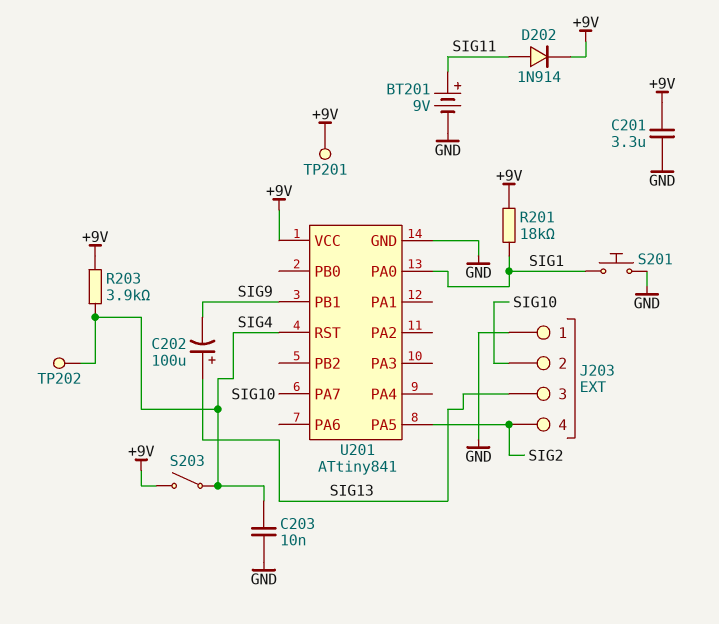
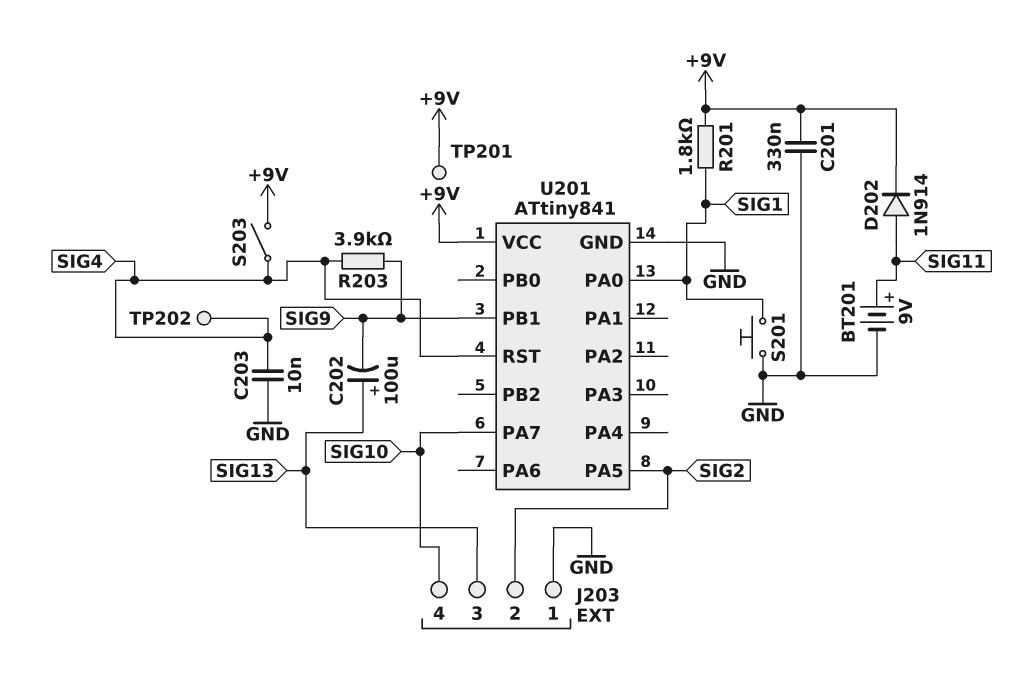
C201: 3.3uF (+9V, GND) -> 330nF (+9V, GND)
J203 pin 2: SIG10 -> SIG2
J203 pin 4: SIG2 -> SIG10
R201: 18k (+9V, SIG1) -> 1.8k (+9V, SIG1)
R203: 3.9k (+9V, SIG4) -> 3.9k (SIG4, SIG9)

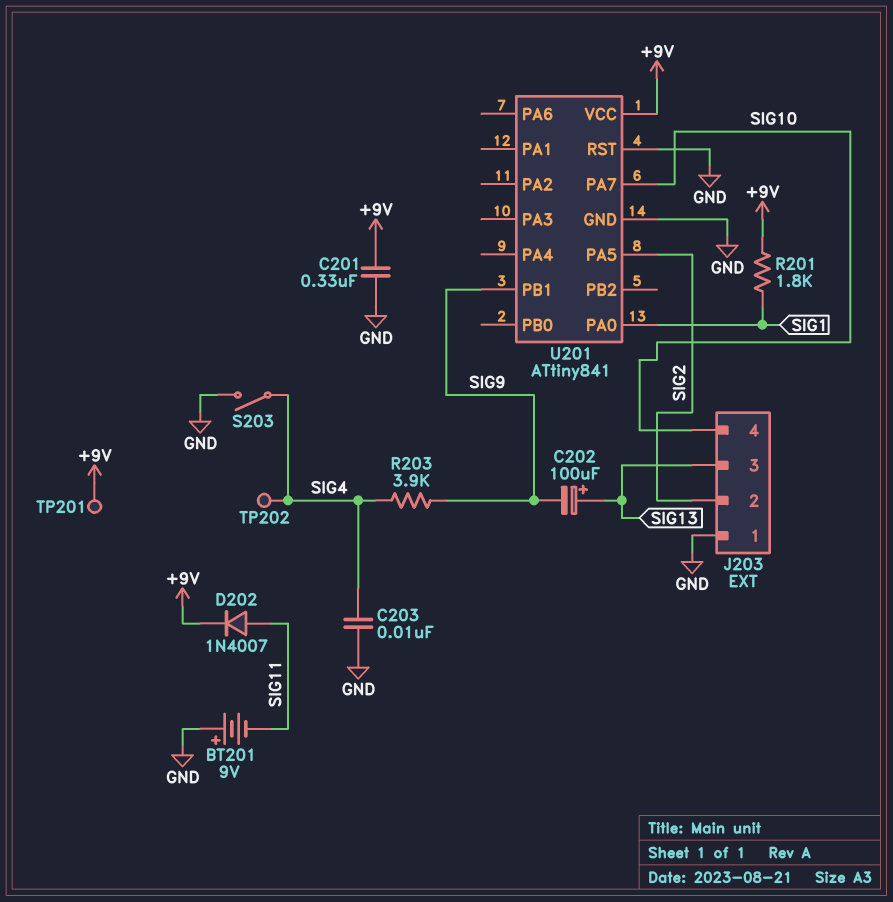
BT201: 9V (plus SIG11, minus GND) -> 9V (plus GND, minus SIG11)
D202: diode 1N914 (A SIG11, K +9V) -> diode 1N4007 (A SIG11, K +9V)
S201: button (GND, SIG1) -> none
S203: switch (+9V, SIG4) -> switch (GND, SIG4)
U201 pin RST: SIG4 -> GND

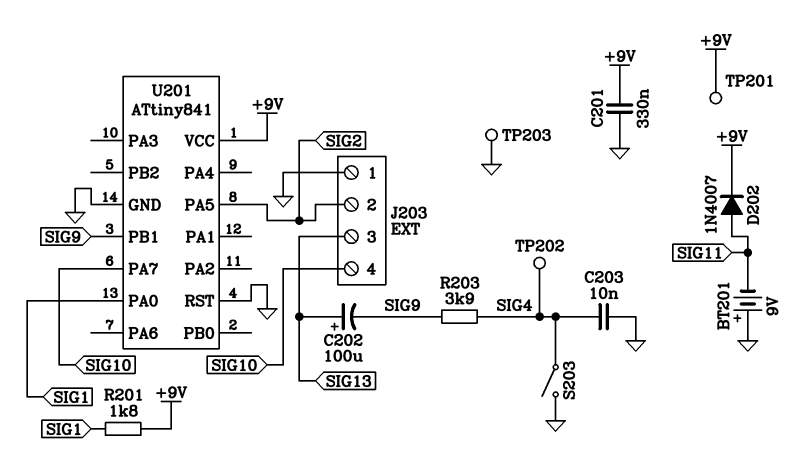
TP203: none -> test point (GND)

